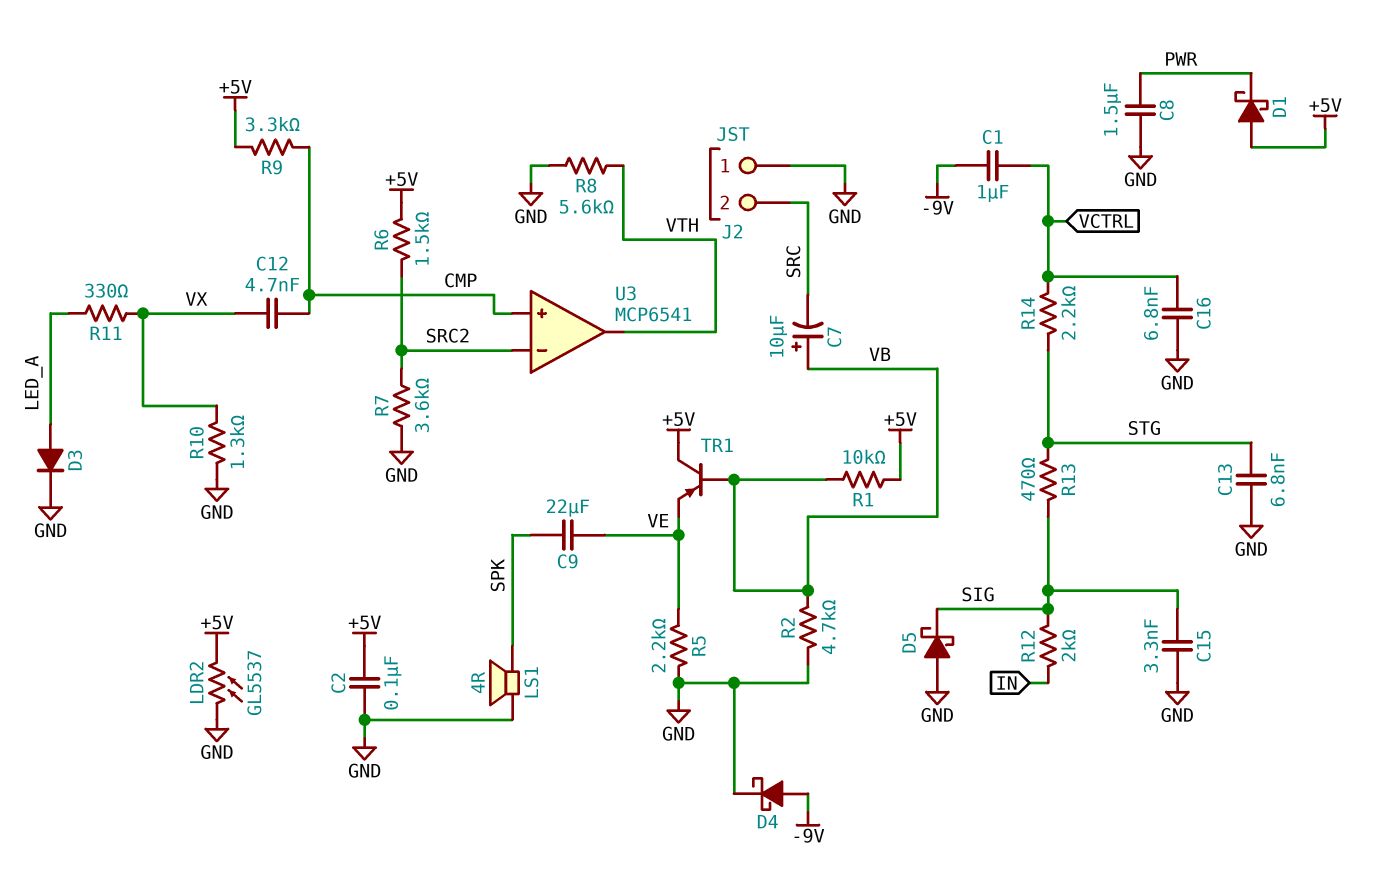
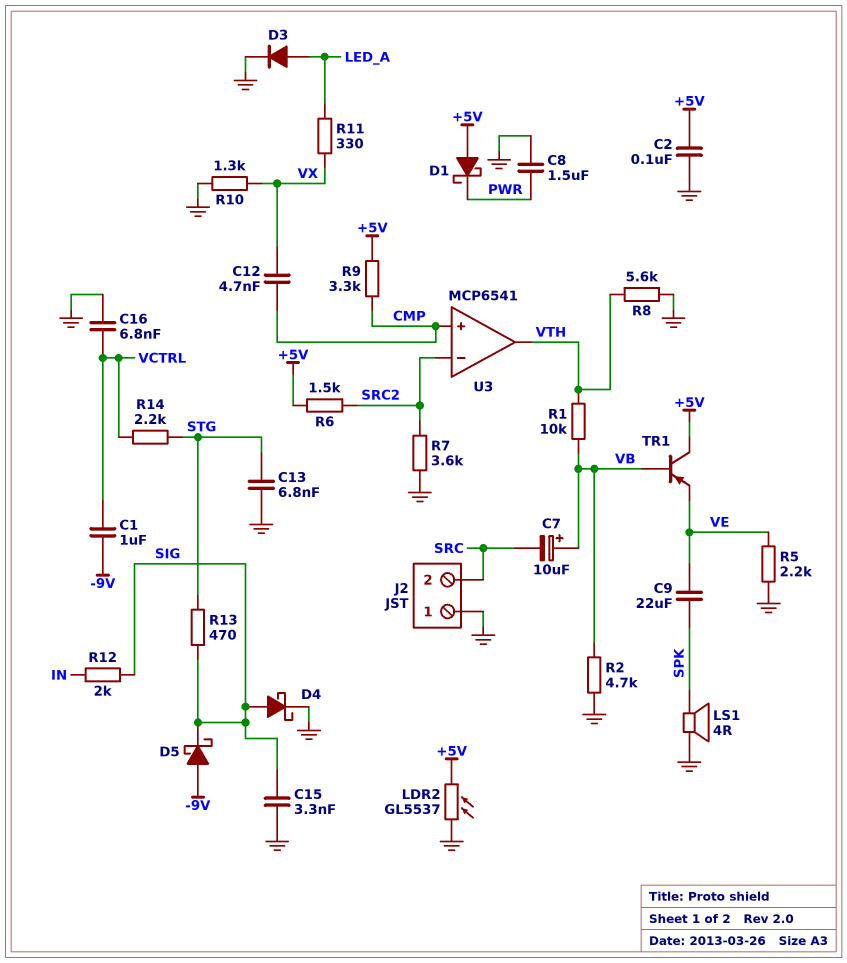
D4: schottky (A -9V, K GND) -> schottky (A SIG, K GND)
D5: schottky (A GND, K SIG) -> schottky (A -9V, K SIG)
R1: 10k (+5V, VB) -> 10k (VB, VTH)

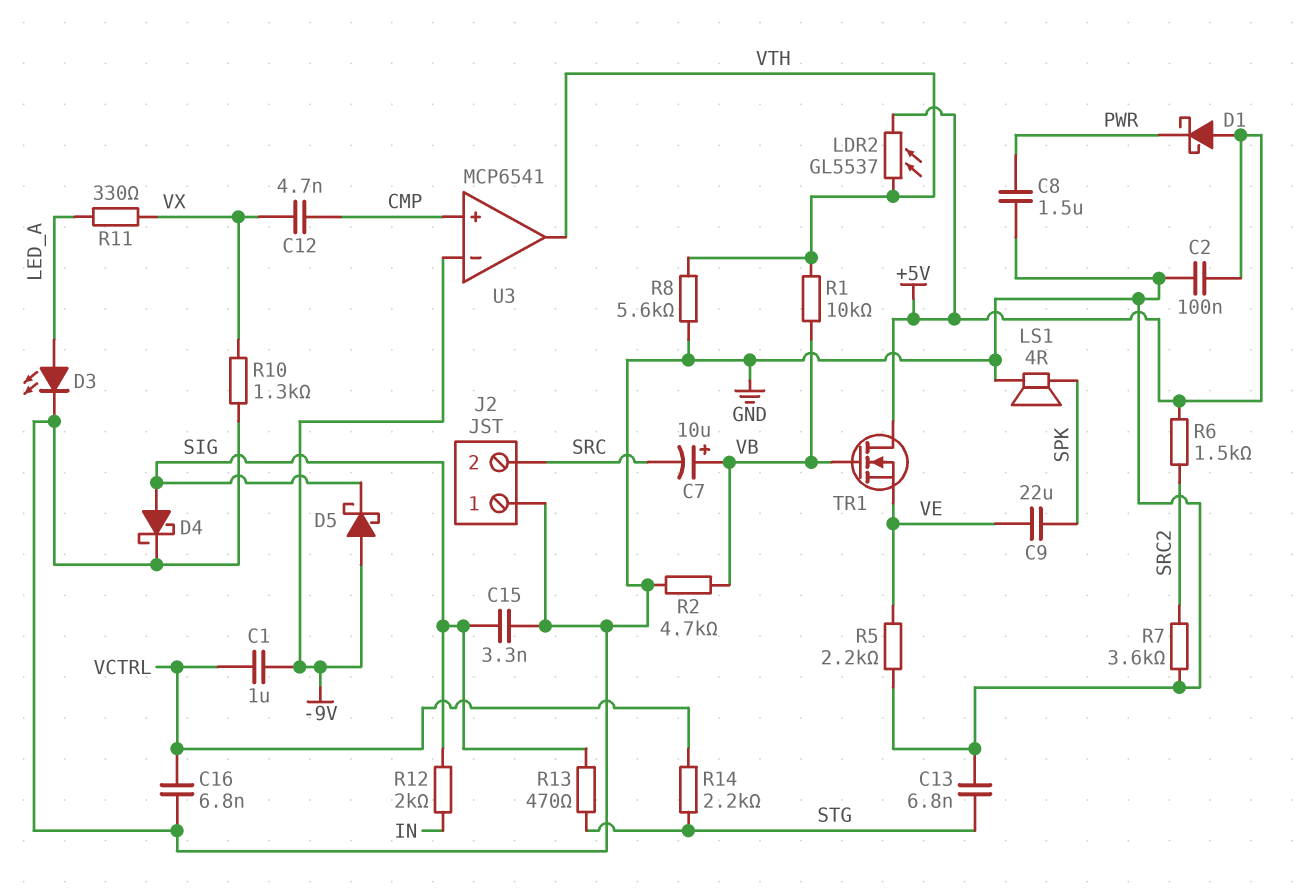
D3: diode (A LED_A, K GND) -> LED (A LED_A, K GND)
LDR2: GL5537 (+5V, GND) -> GL5537 (+5V, VTH)
R9: 3.3k (+5V, CMP) -> none
TR1: PNP (B VB, C +5V, E VE) -> NMOS (G VB, D +5V, S VE)
U3 pin in-: SRC2 -> -9V

